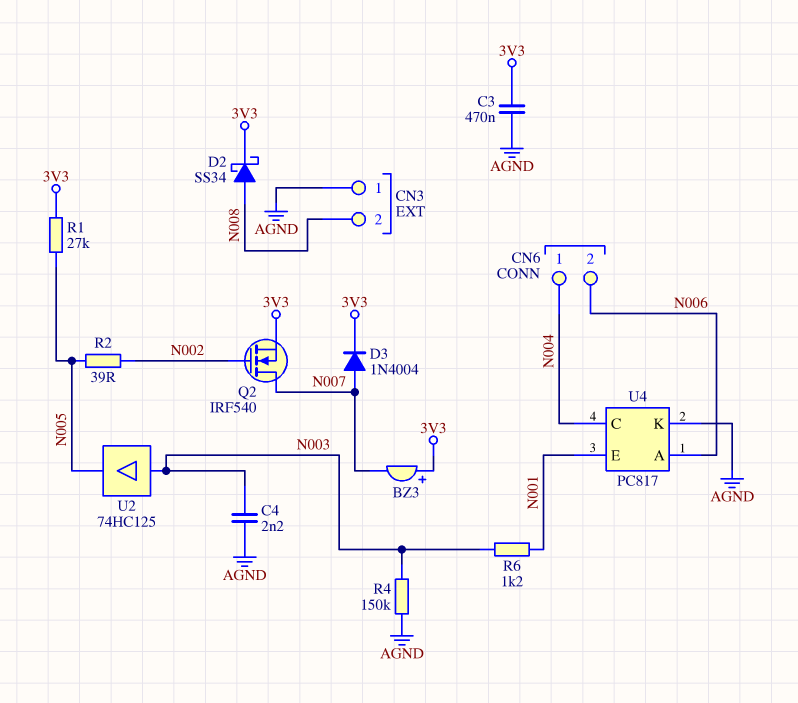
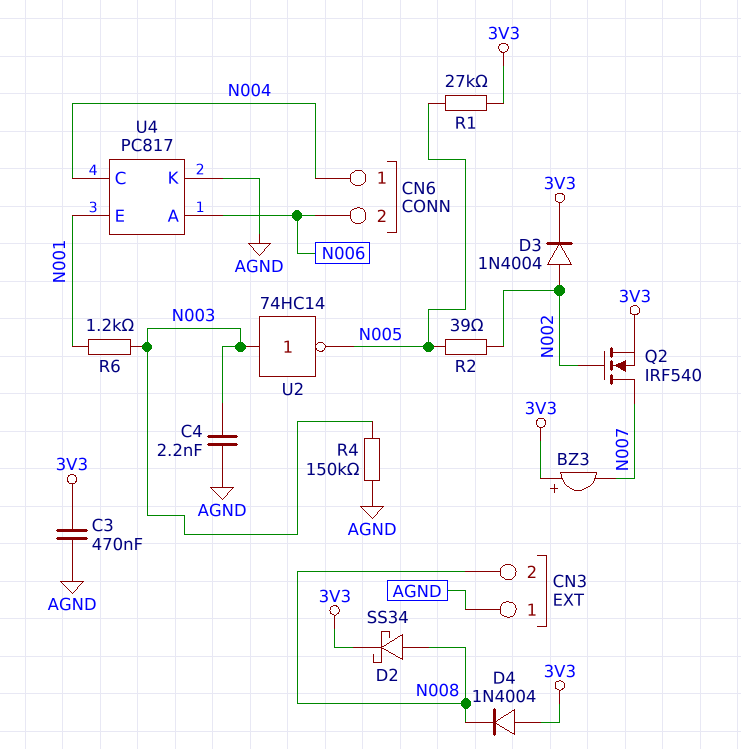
D3: diode 1N4004 (A N007, K 3V3) -> diode 1N4004 (A N002, K 3V3)
D4: none -> diode 1N4004 (A 3V3, K N008)
U2: buffer 74HC125 (in N003, out N005) -> NOT 74HC14 (in N003, out N005)

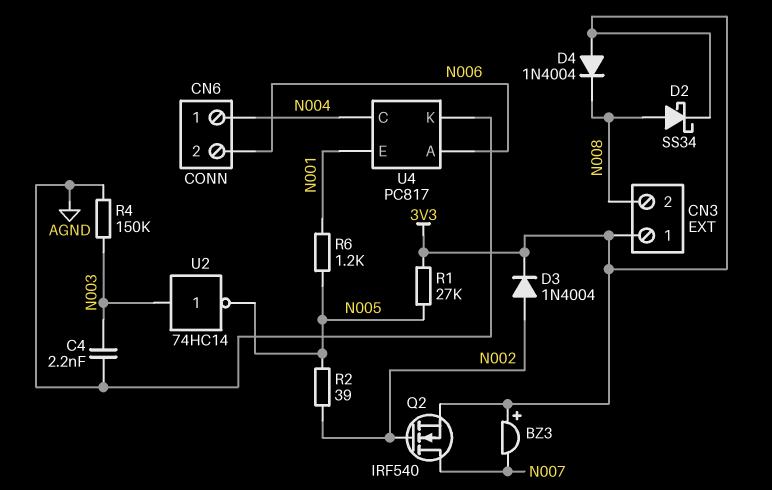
C3: 470nF (3V3, AGND) -> none
CN3 pin 1: AGND -> 3V3
R6: 1.2k (N001, N003) -> 1.2k (N001, N005)

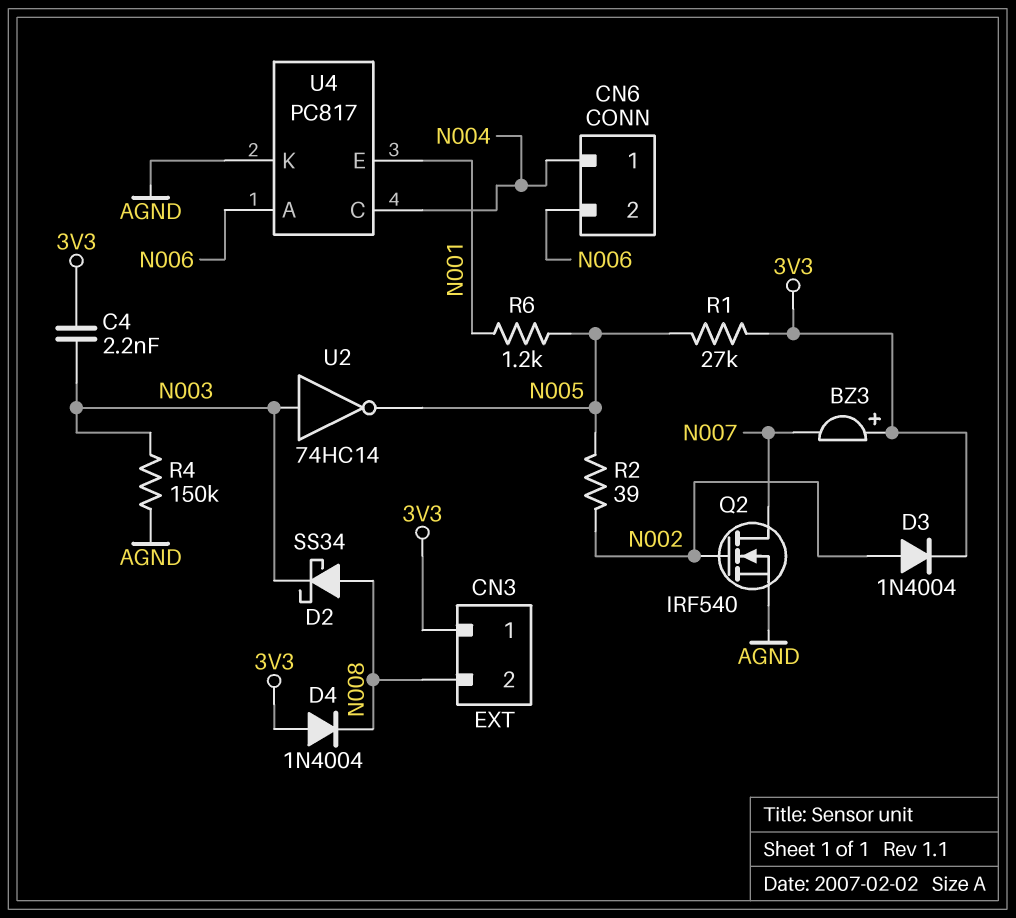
C4: 2.2nF (AGND, N003) -> 2.2nF (3V3, N003)
D2: schottky SS34 (A N008, K 3V3) -> schottky SS34 (A N008, K N003)
Q2: NMOS IRF540 (G N002, D N007, S 3V3) -> NMOS IRF540 (G N002, D N007, S AGND)

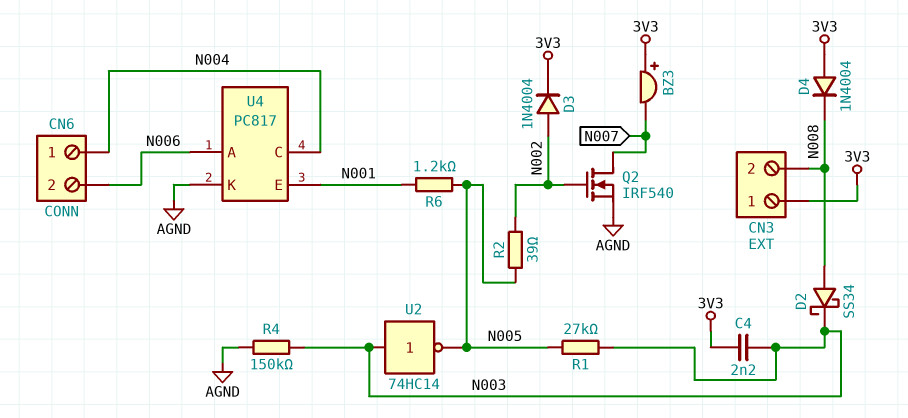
R1: 27k (3V3, N005) -> 27k (N003, N005)

